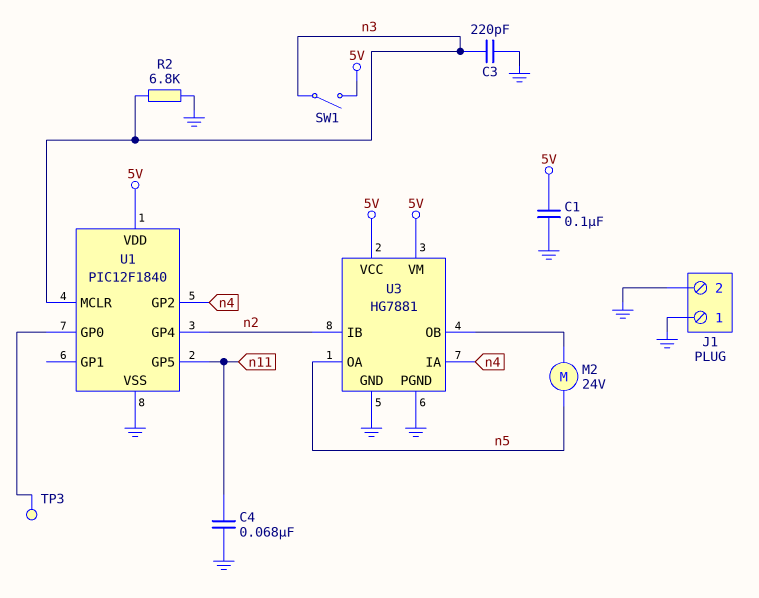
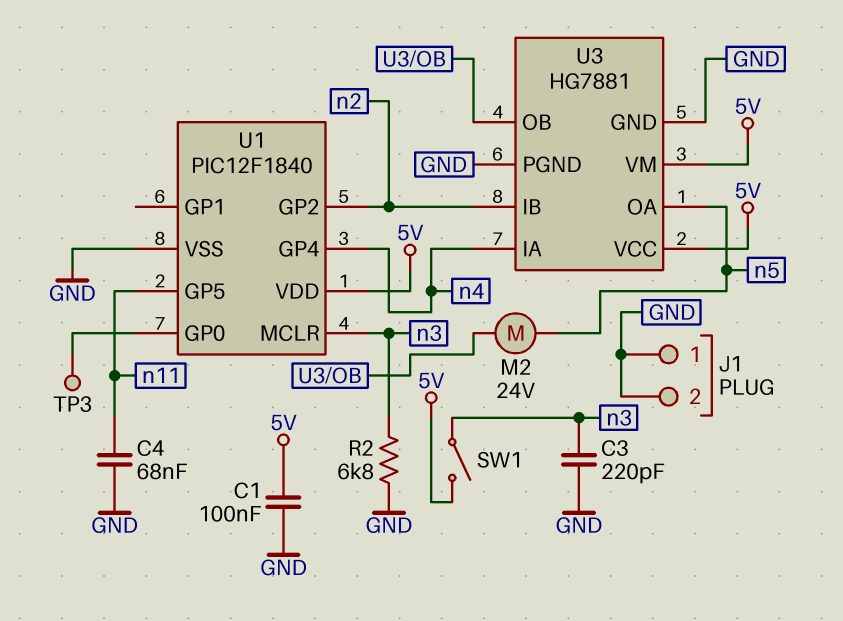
U1 pin GP2: n4 -> n2
U1 pin GP4: n2 -> n4

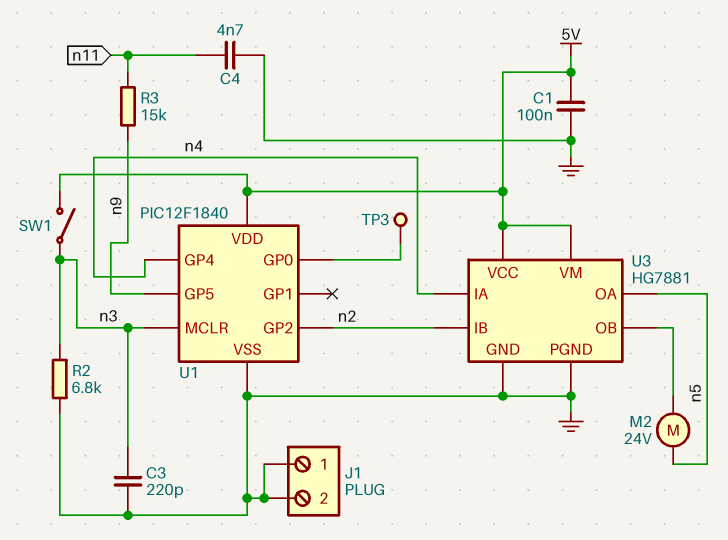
C4: 68nF (GND, n11) -> 4.7nF (GND, n11)
R3: none -> 15k (n9, n11)
U1 pin GP5: n11 -> n9

